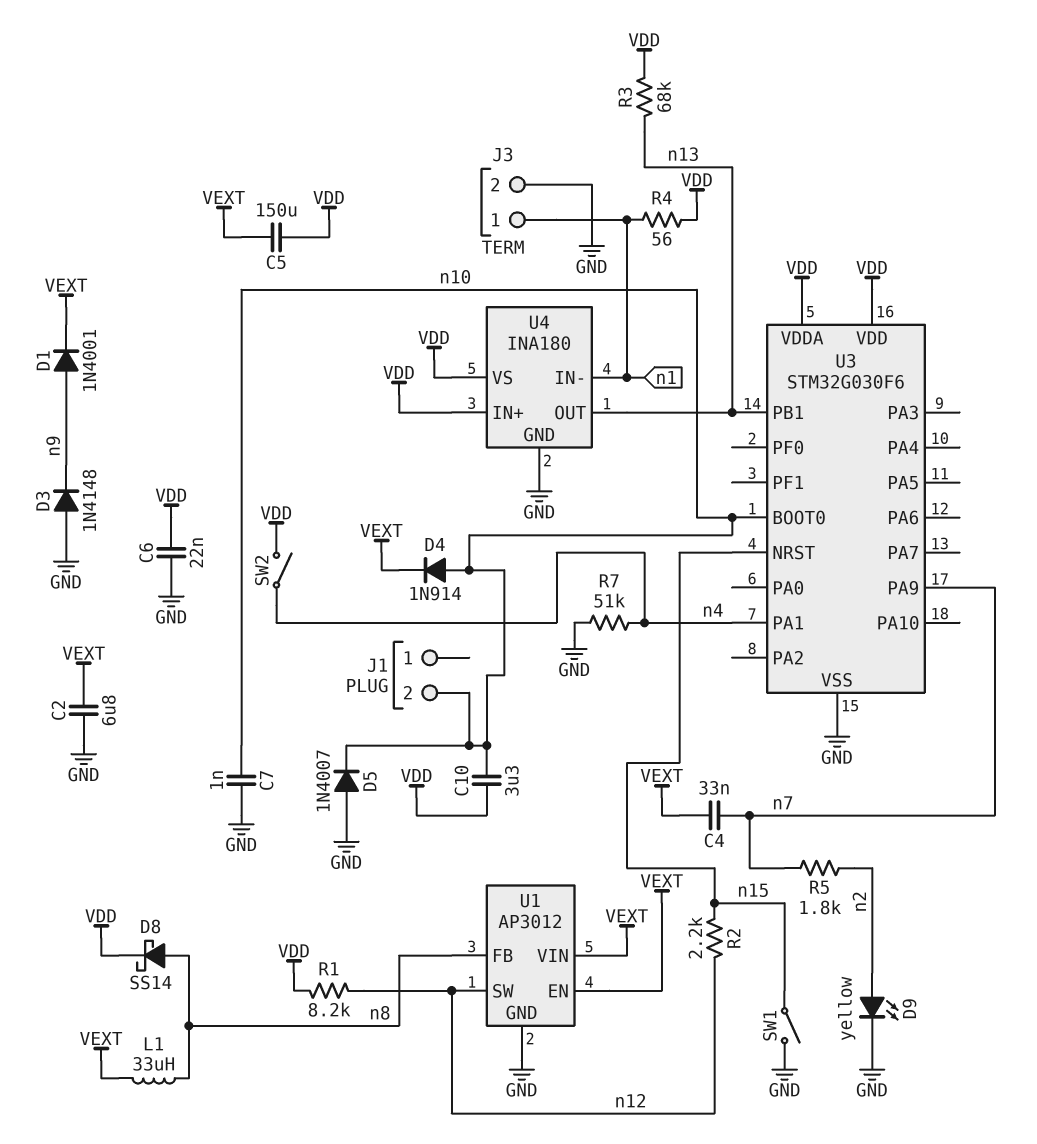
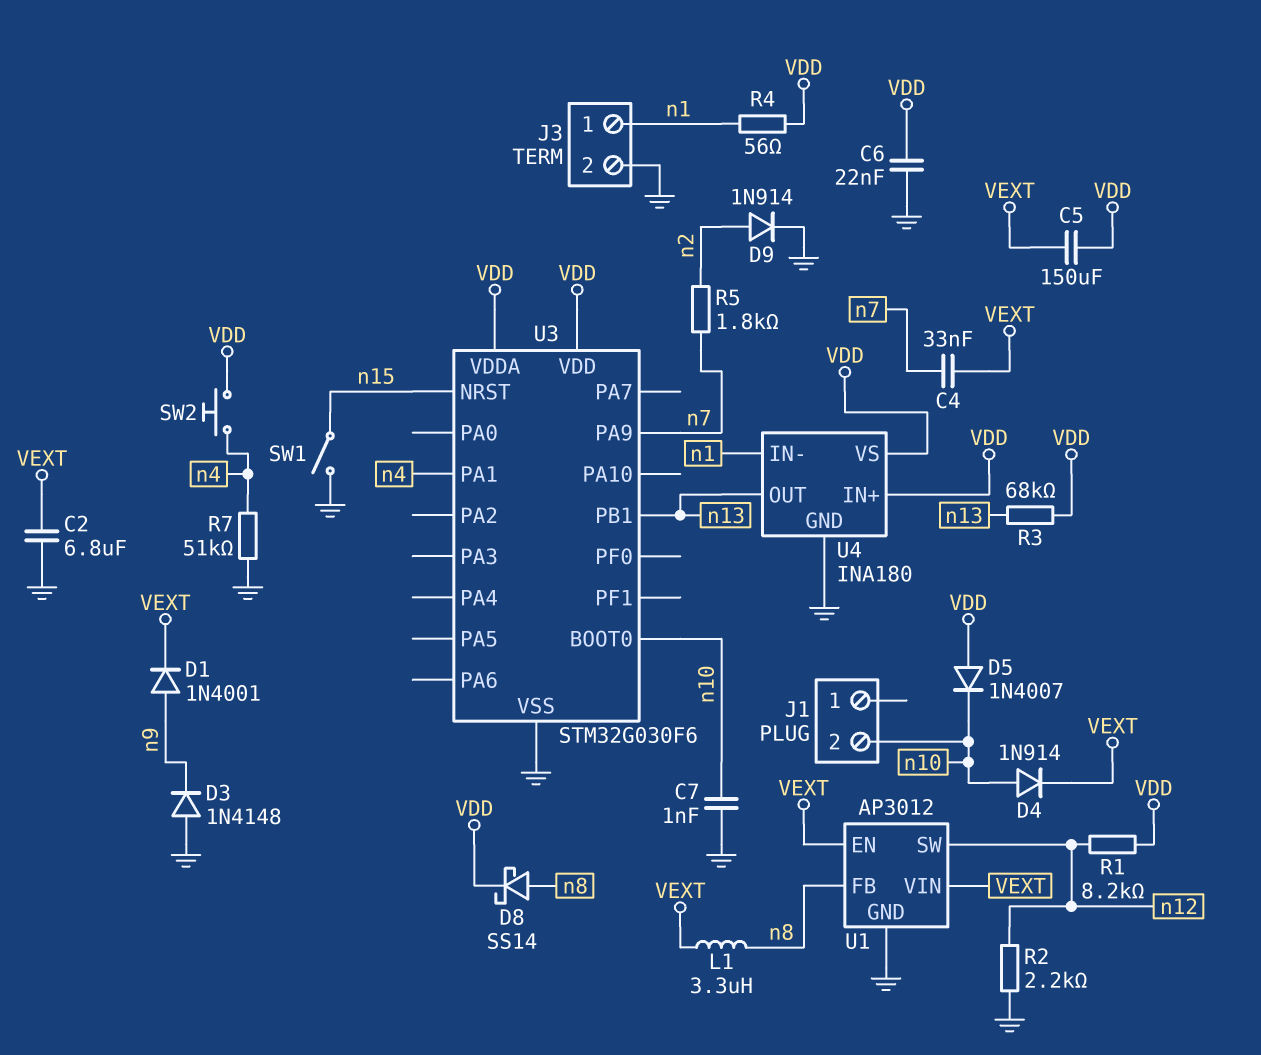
C10: 3.3uF (VDD, n10) -> none
D5: diode 1N4007 (A GND, K n10) -> diode 1N4007 (A VDD, K n10)
D9: LED yellow (A n2, K GND) -> diode 1N914 (A n2, K GND)
L1: 33uH (VEXT, n8) -> 3.3uH (VEXT, n8)
R2: 2.2k (n12, n15) -> 2.2k (GND, n12)
SW2: switch (VDD, n4) -> button (VDD, n4)

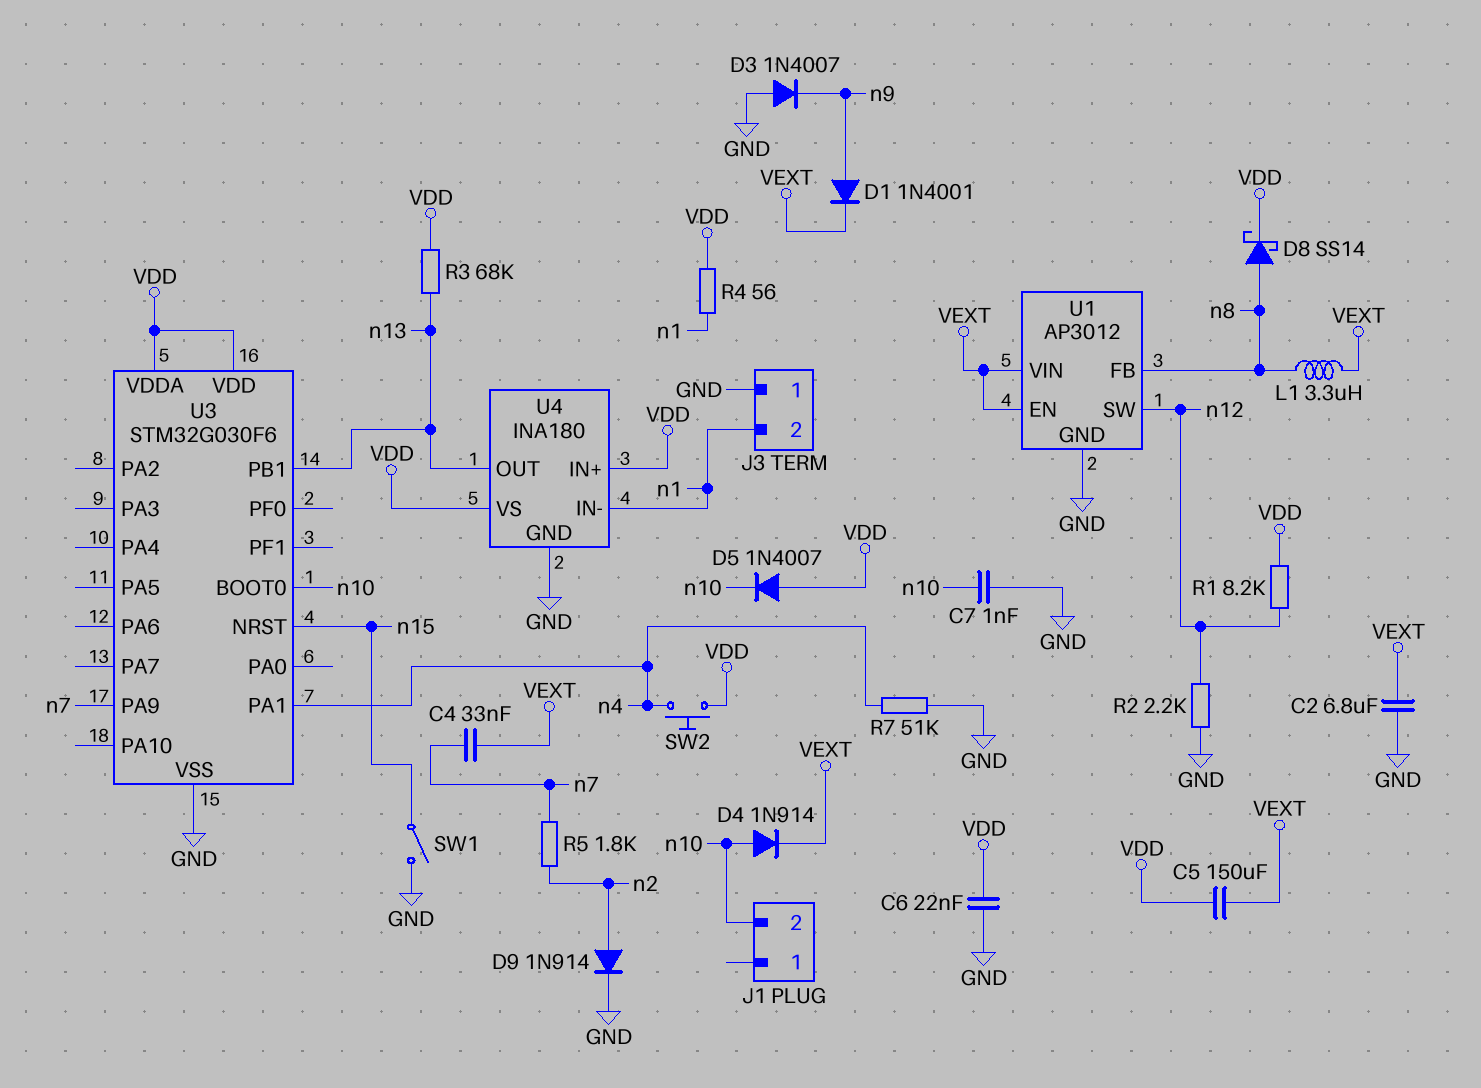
D3: diode 1N4148 (A GND, K n9) -> diode 1N4007 (A GND, K n9)
J3 pin 1: n1 -> GND
J3 pin 2: GND -> n1

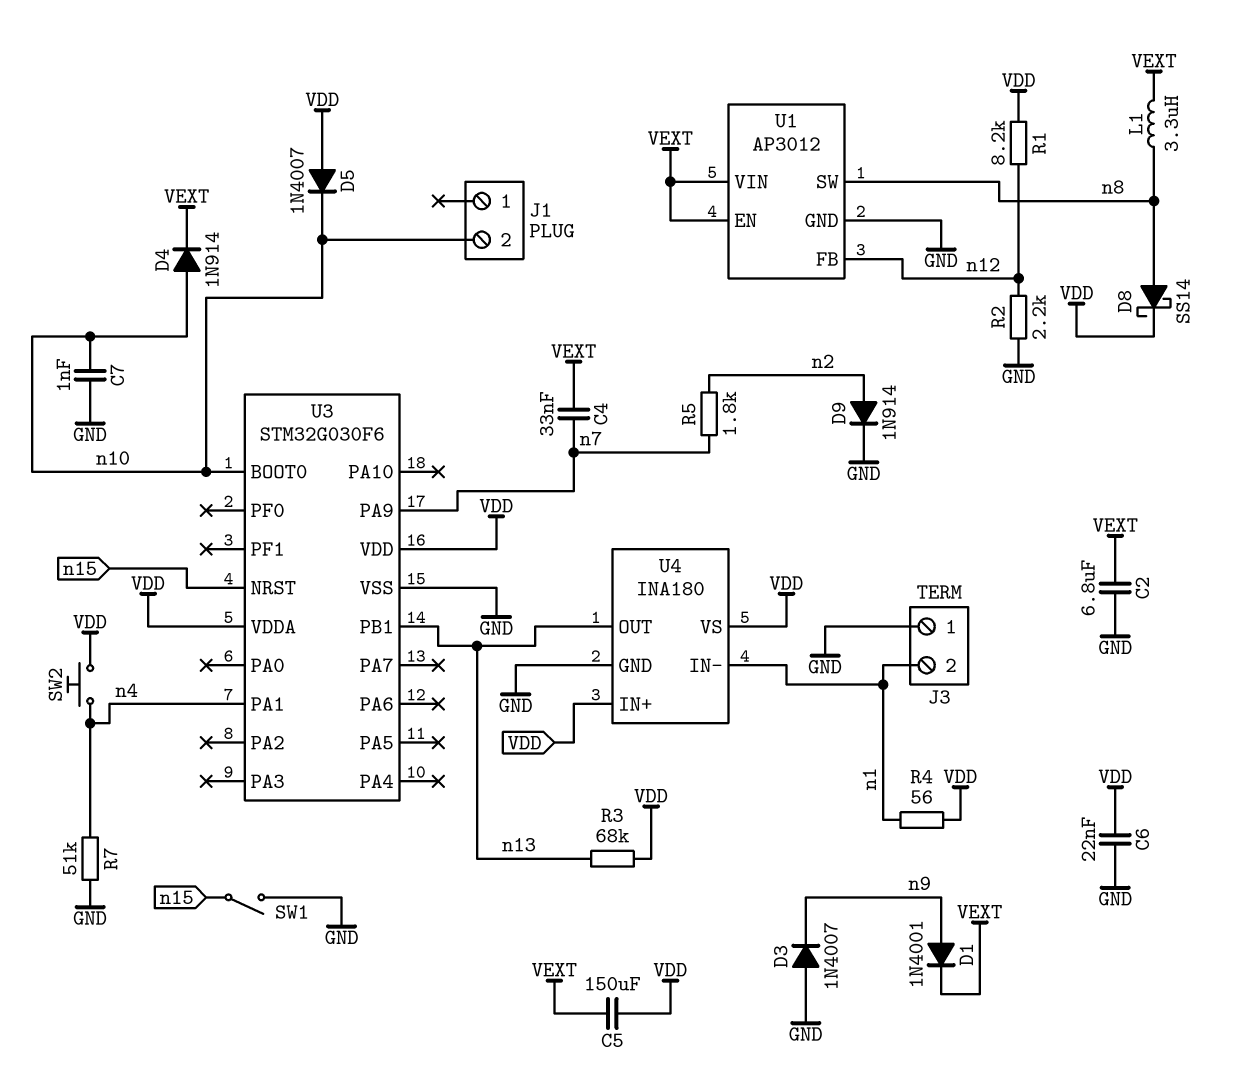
U1 pin FB: n8 -> n12
U1 pin SW: n12 -> n8

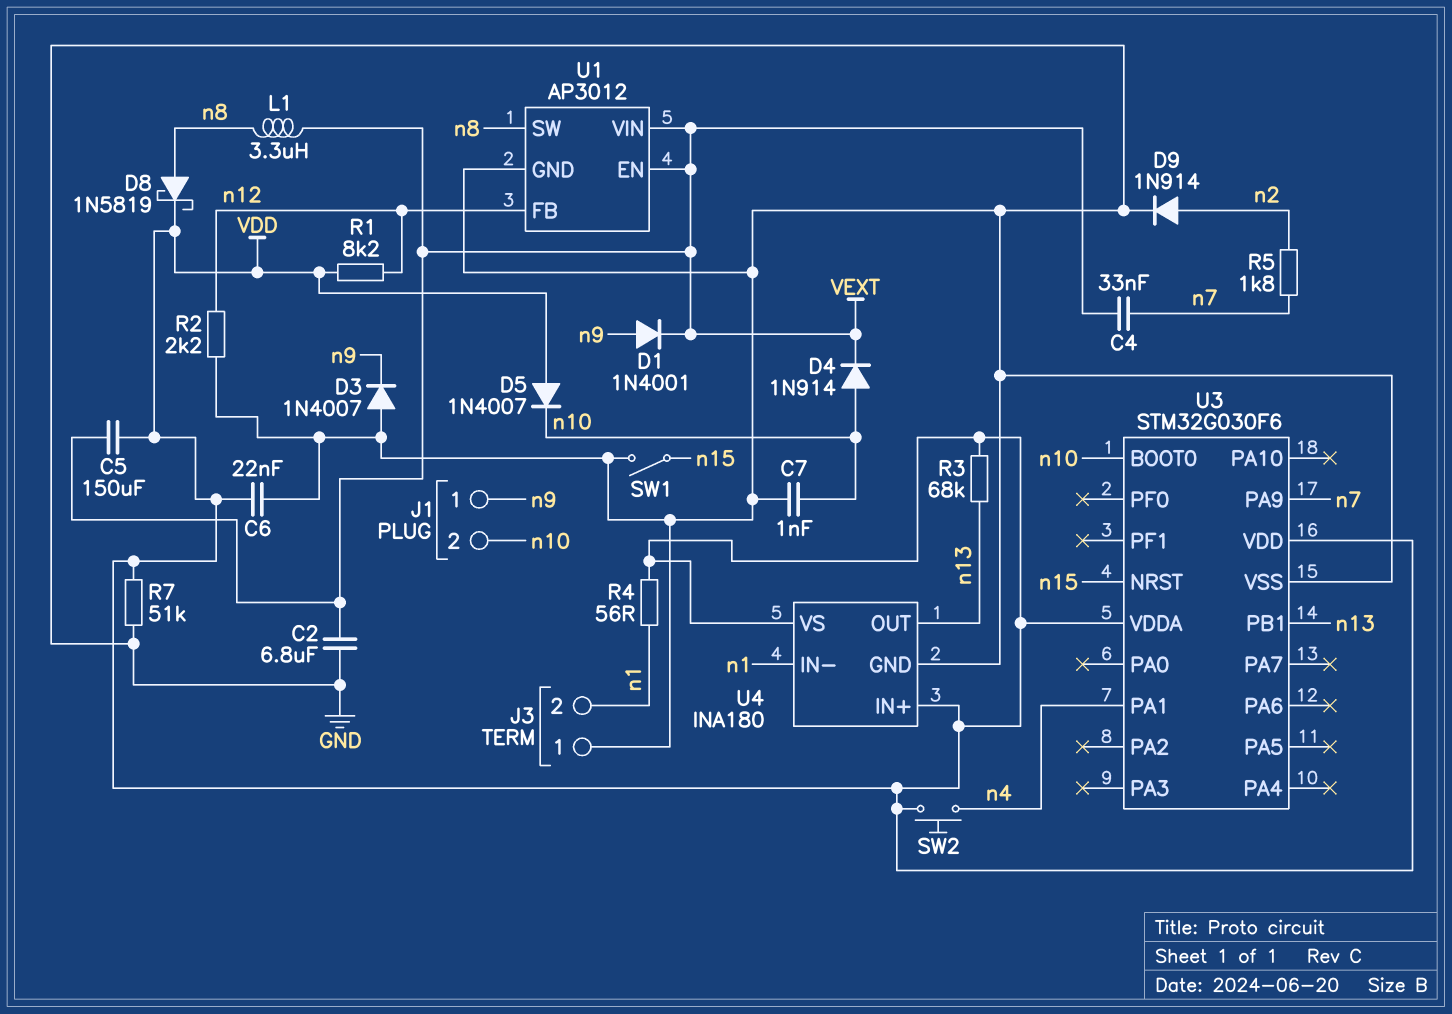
D8: schottky SS14 (A n8, K VDD) -> schottky 1N5819 (A n8, K VDD)
J1 pin 1: none -> n9
R7: 51k (GND, n4) -> 51k (GND, VDD)

